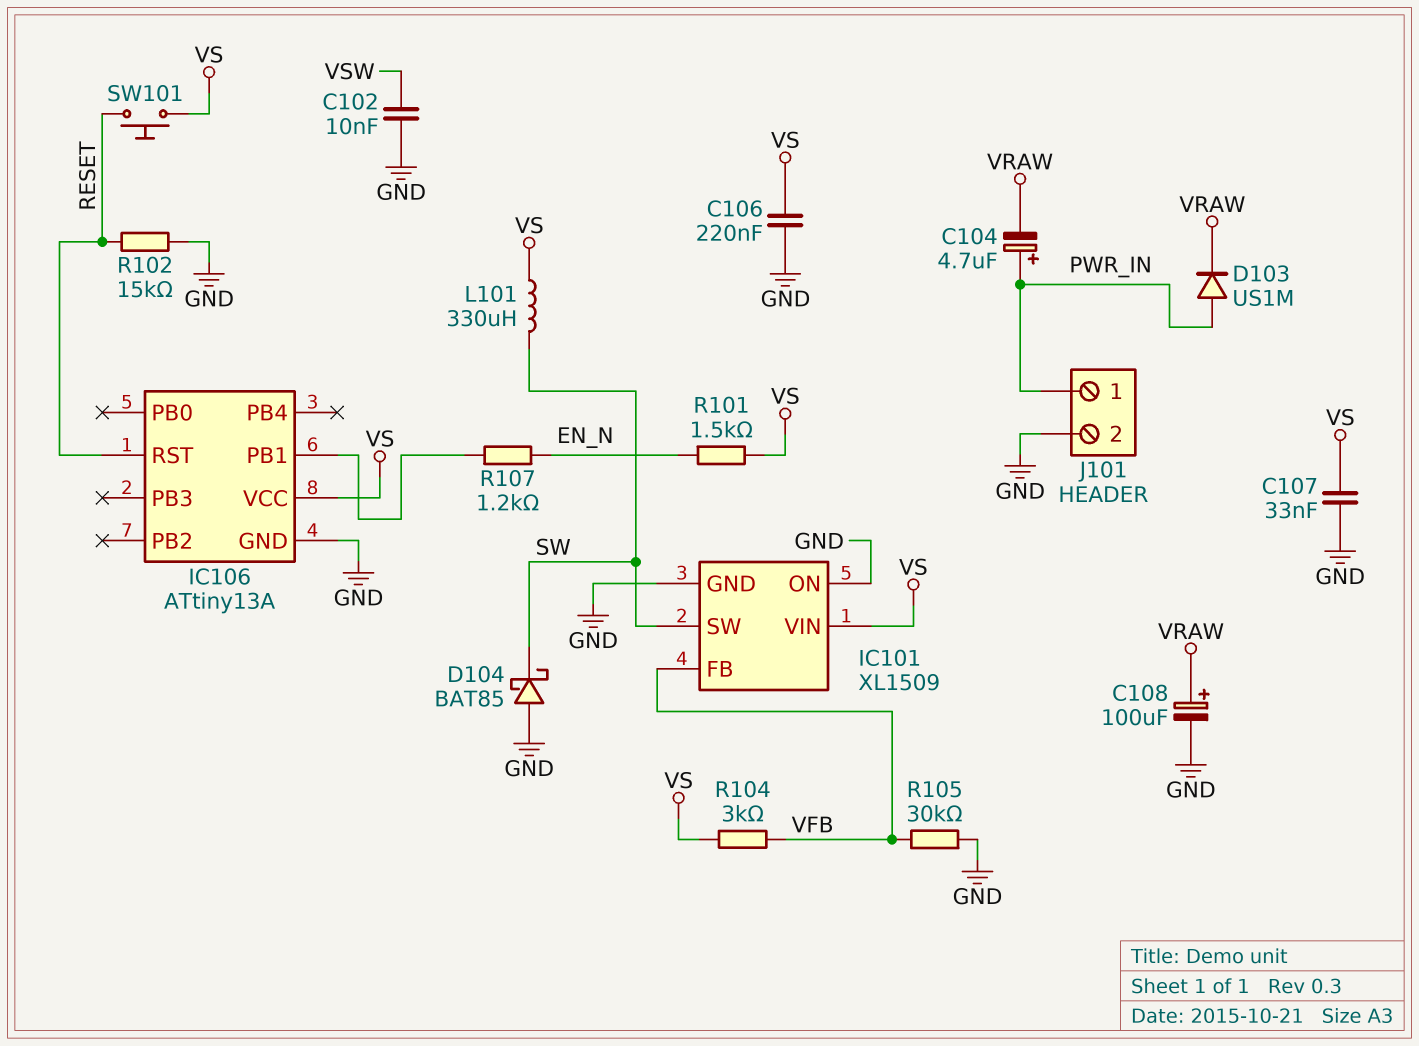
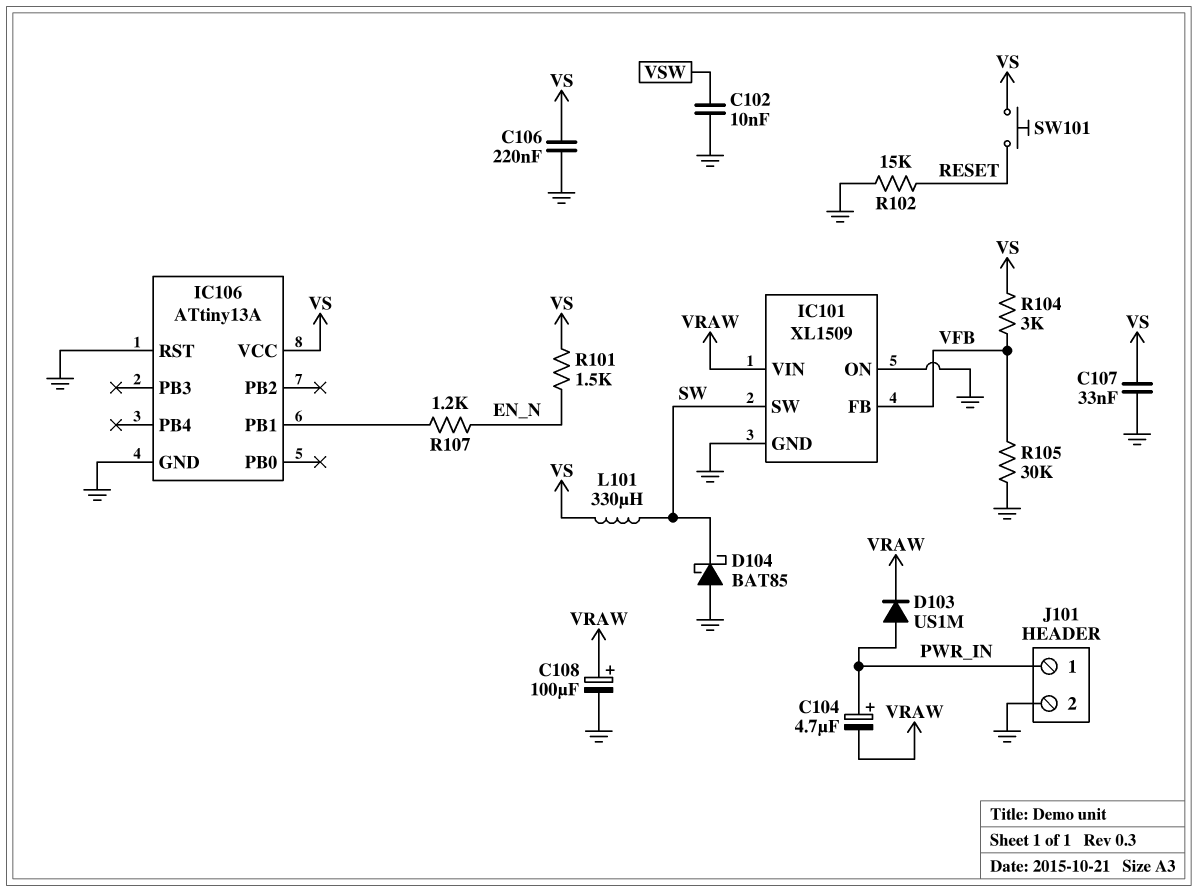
IC101 pin VIN: VS -> VRAW
IC106 pin RST: RESET -> GND

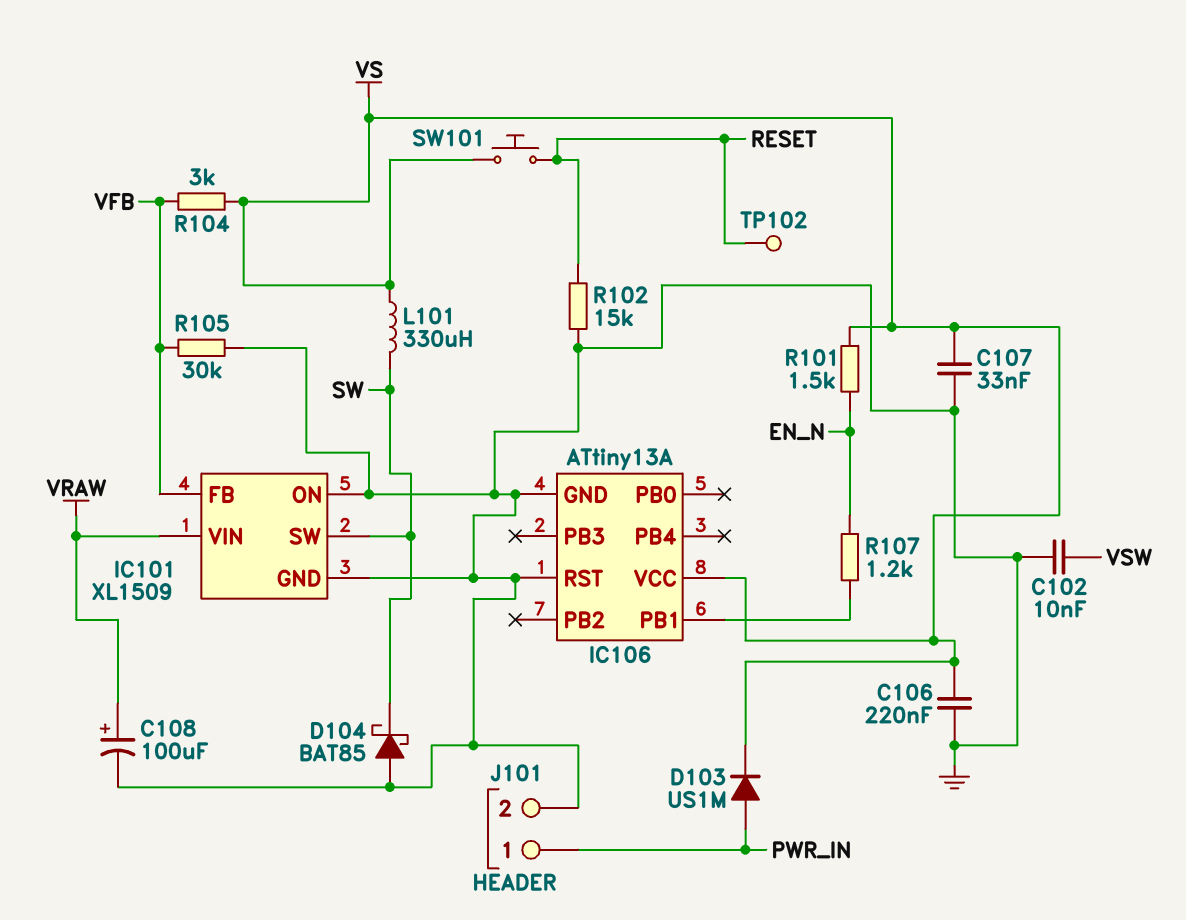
C104: 4.7uF (plus PWR_IN, minus VRAW) -> none
D103: diode US1M (A PWR_IN, K VRAW) -> diode US1M (A PWR_IN, K VS)
TP102: none -> test point (RESET)

